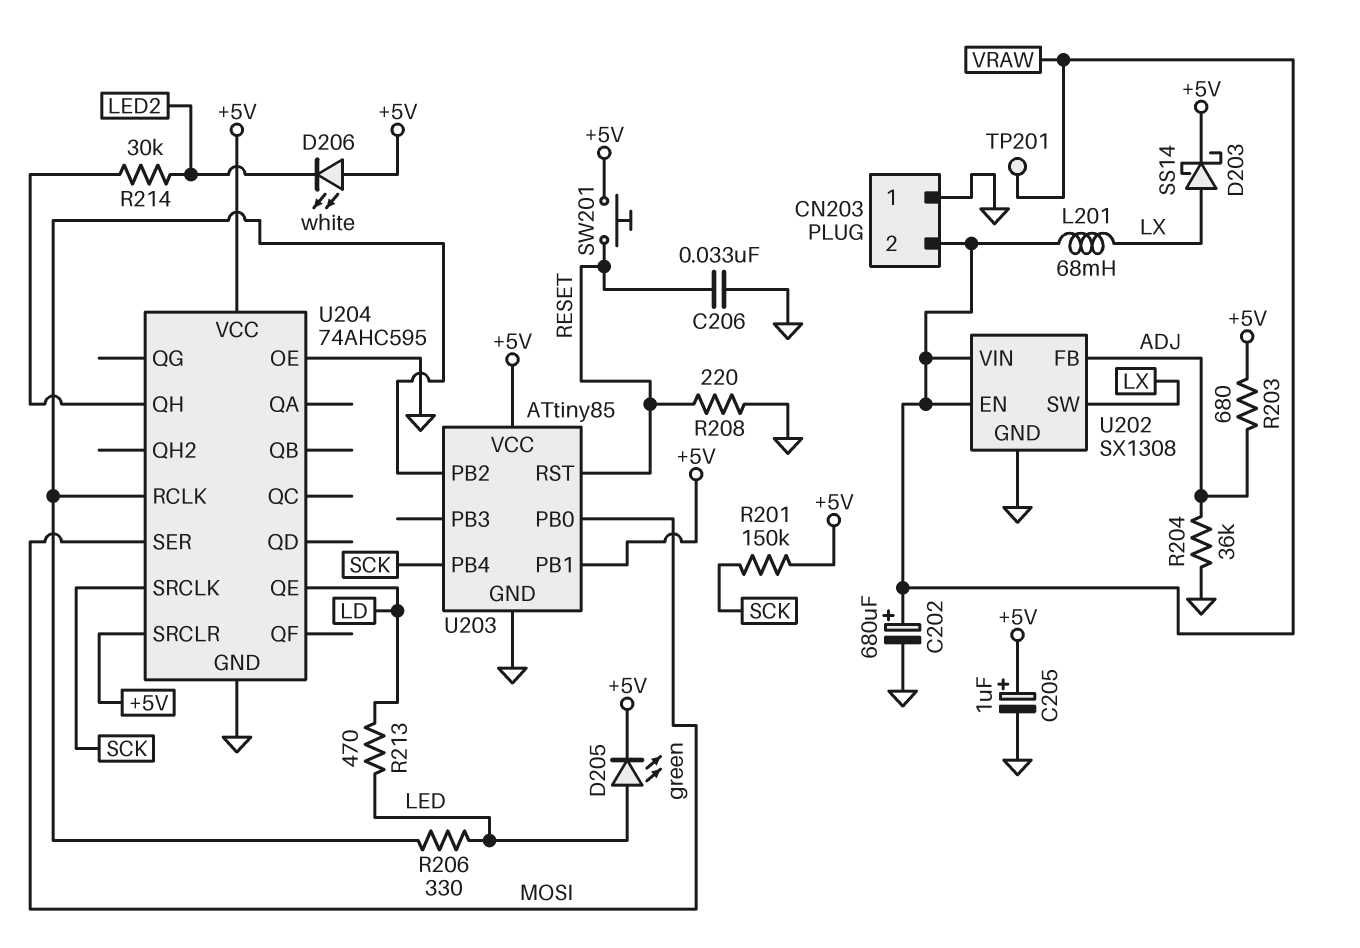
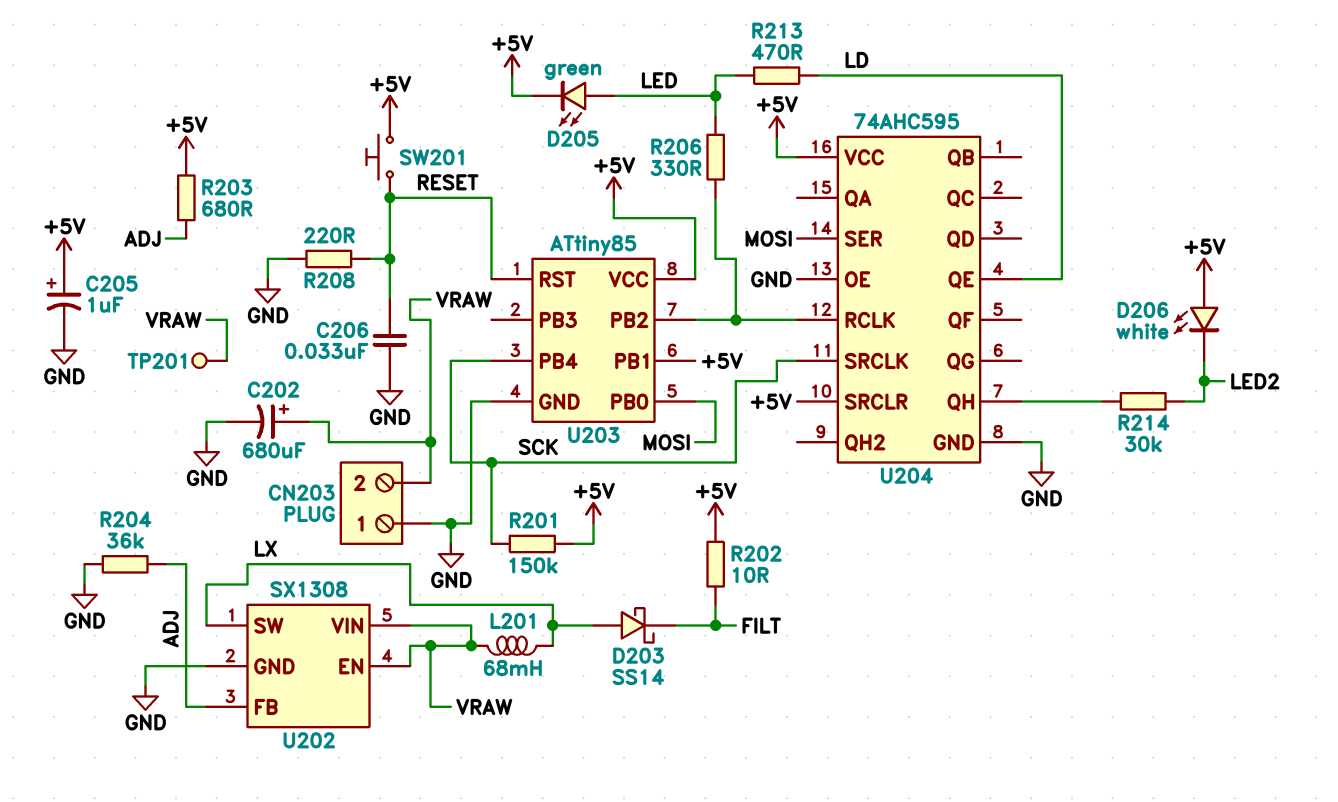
D203: schottky SS14 (A LX, K +5V) -> schottky SS14 (A LX, K FILT)
R202: none -> 10 (+5V, FILT)

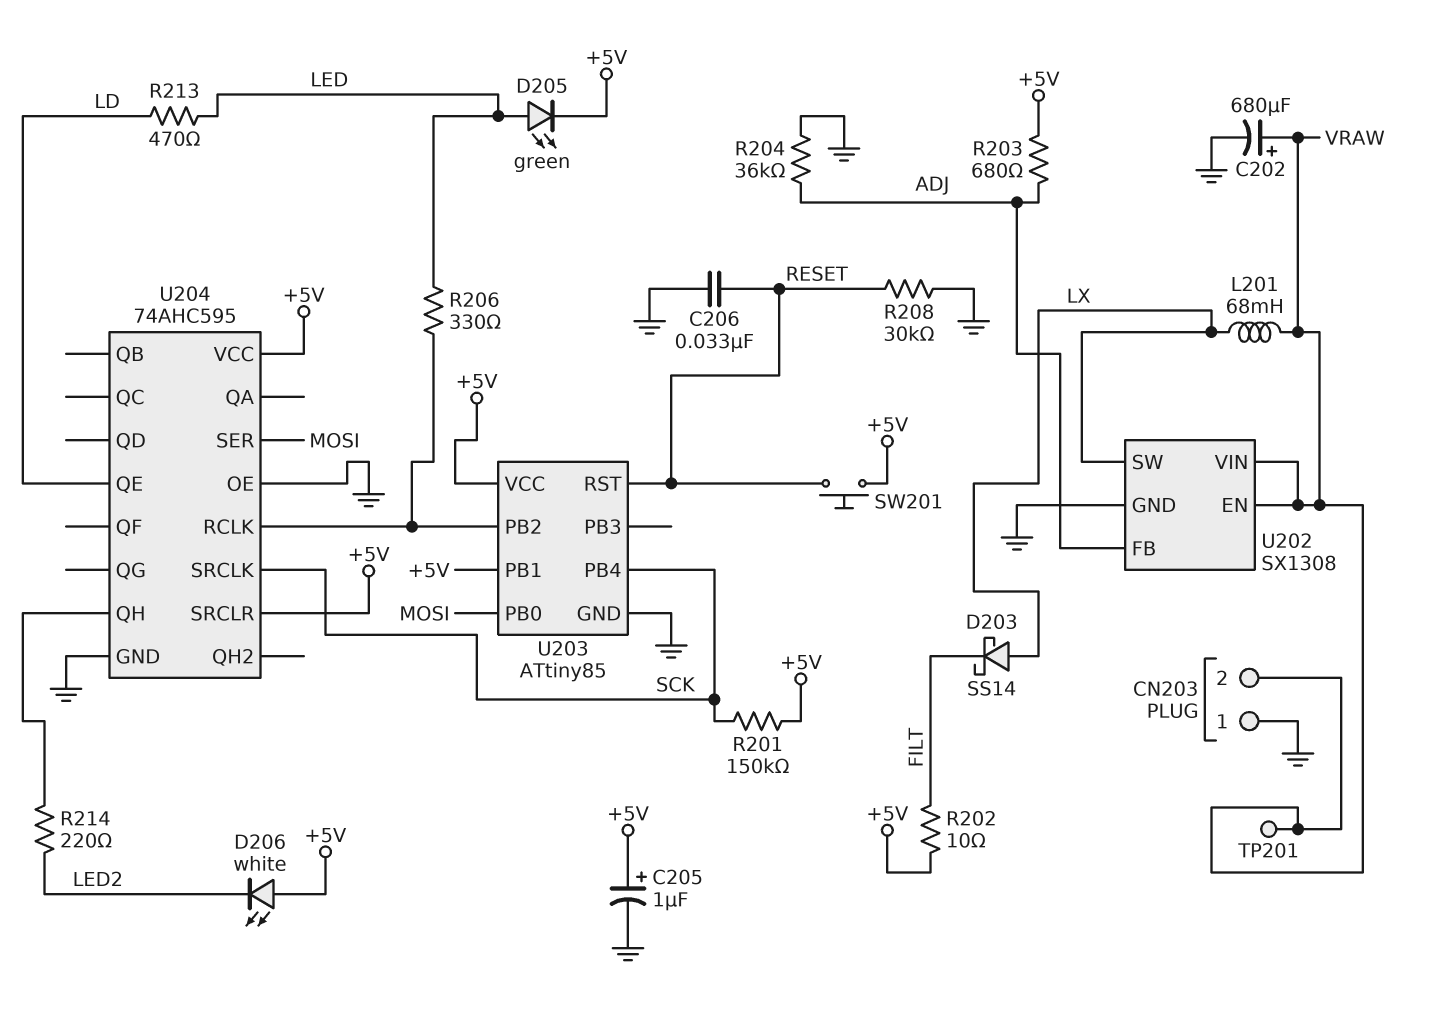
R208: 220 (GND, RESET) -> 30k (GND, RESET)
R214: 30k (LED2, U204/QH) -> 220 (LED2, U204/QH)

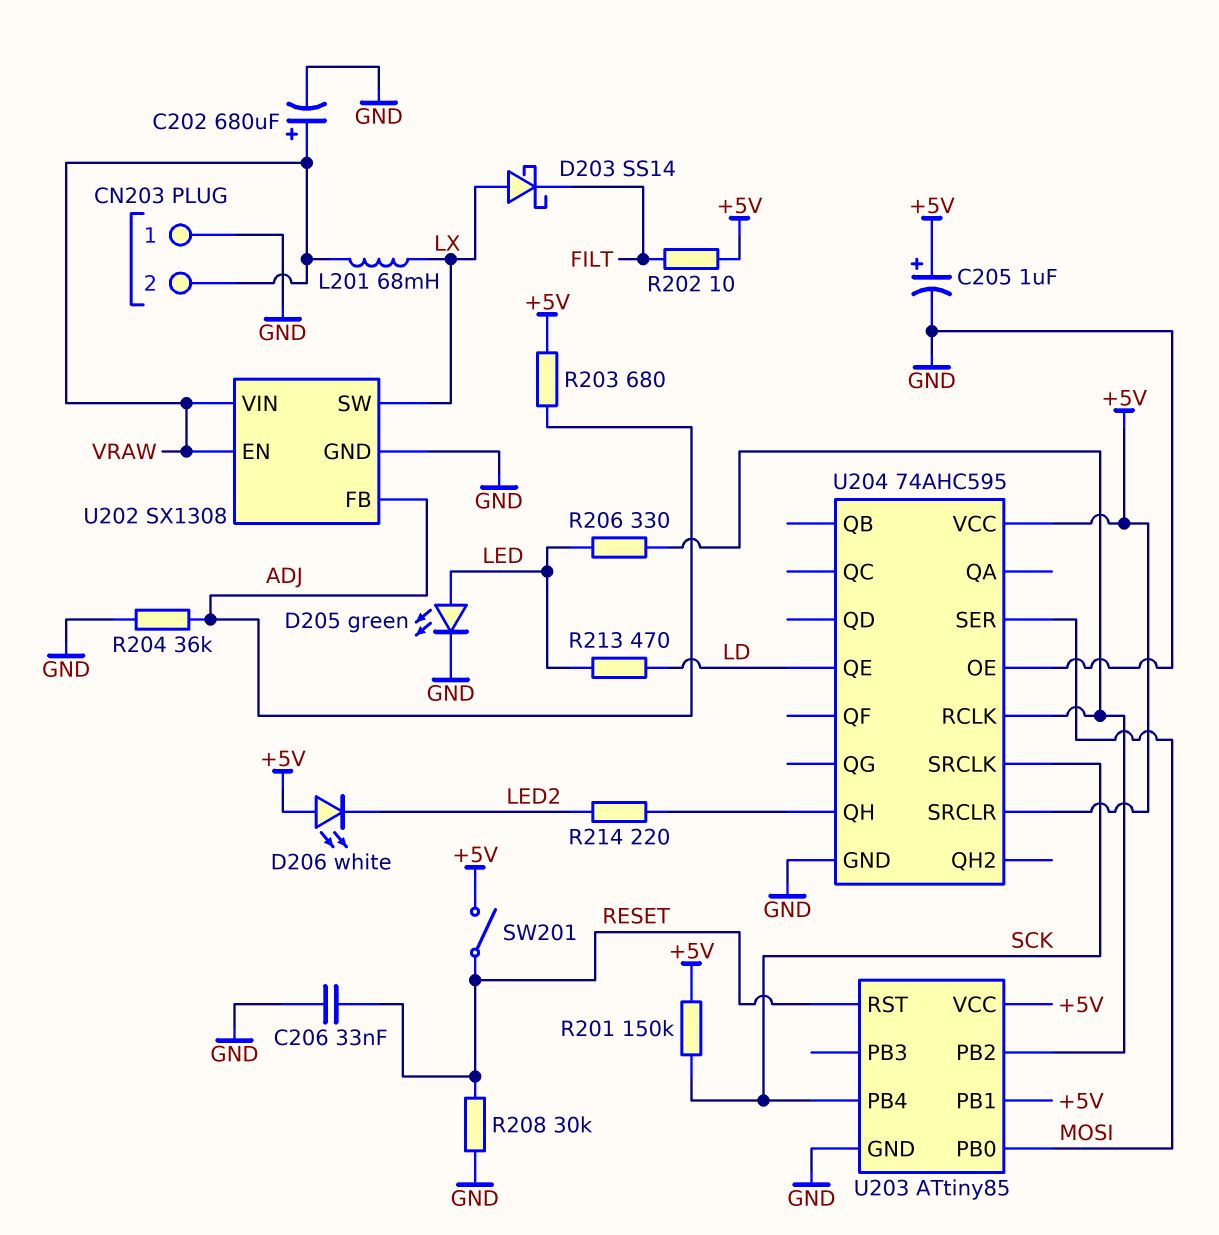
D205: LED green (A LED, K +5V) -> LED green (A LED, K GND)
SW201: button (+5V, RESET) -> switch (+5V, RESET)
TP201: test point (VRAW) -> none

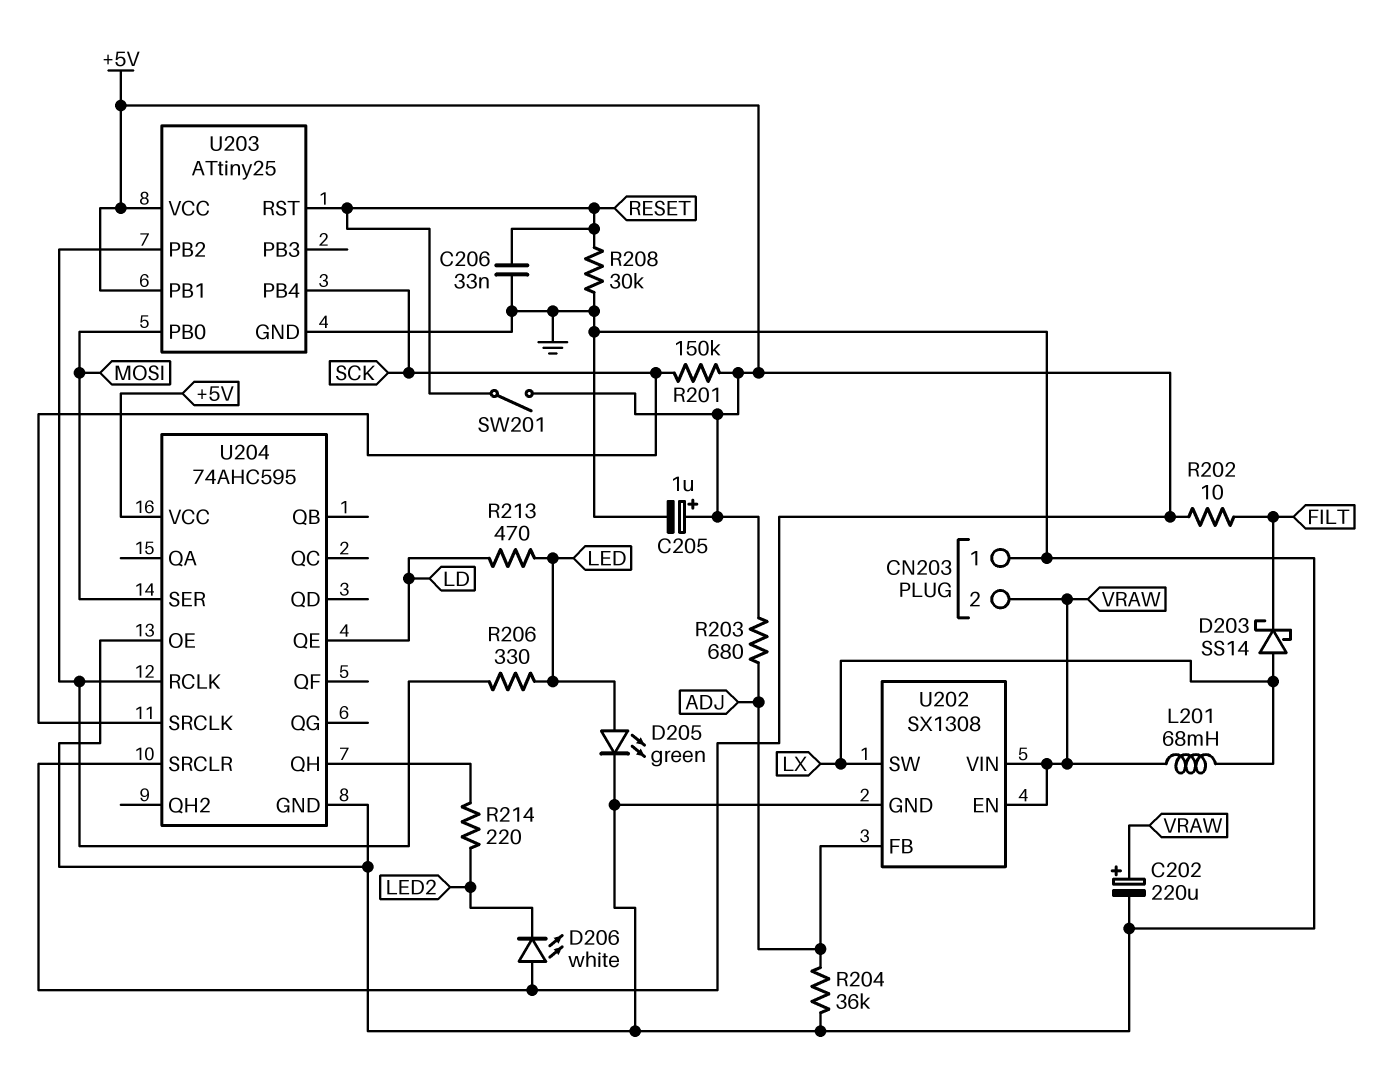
C202: 680uF (plus VRAW, minus GND) -> 220uF (plus VRAW, minus GND)
U203: ATtiny85 -> ATtiny25

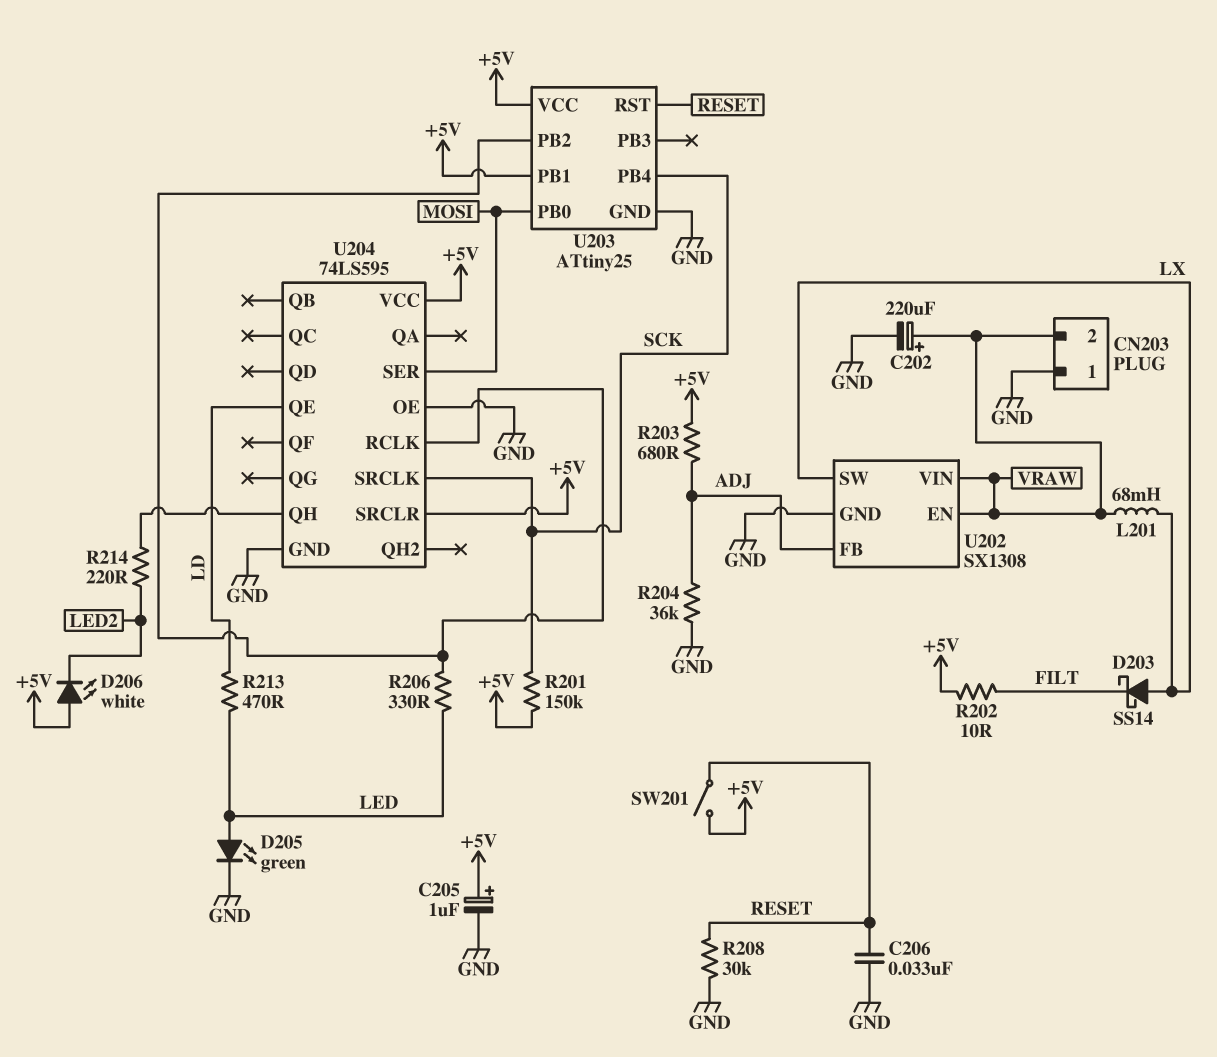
U204: 74AHC595 -> 74LS595

